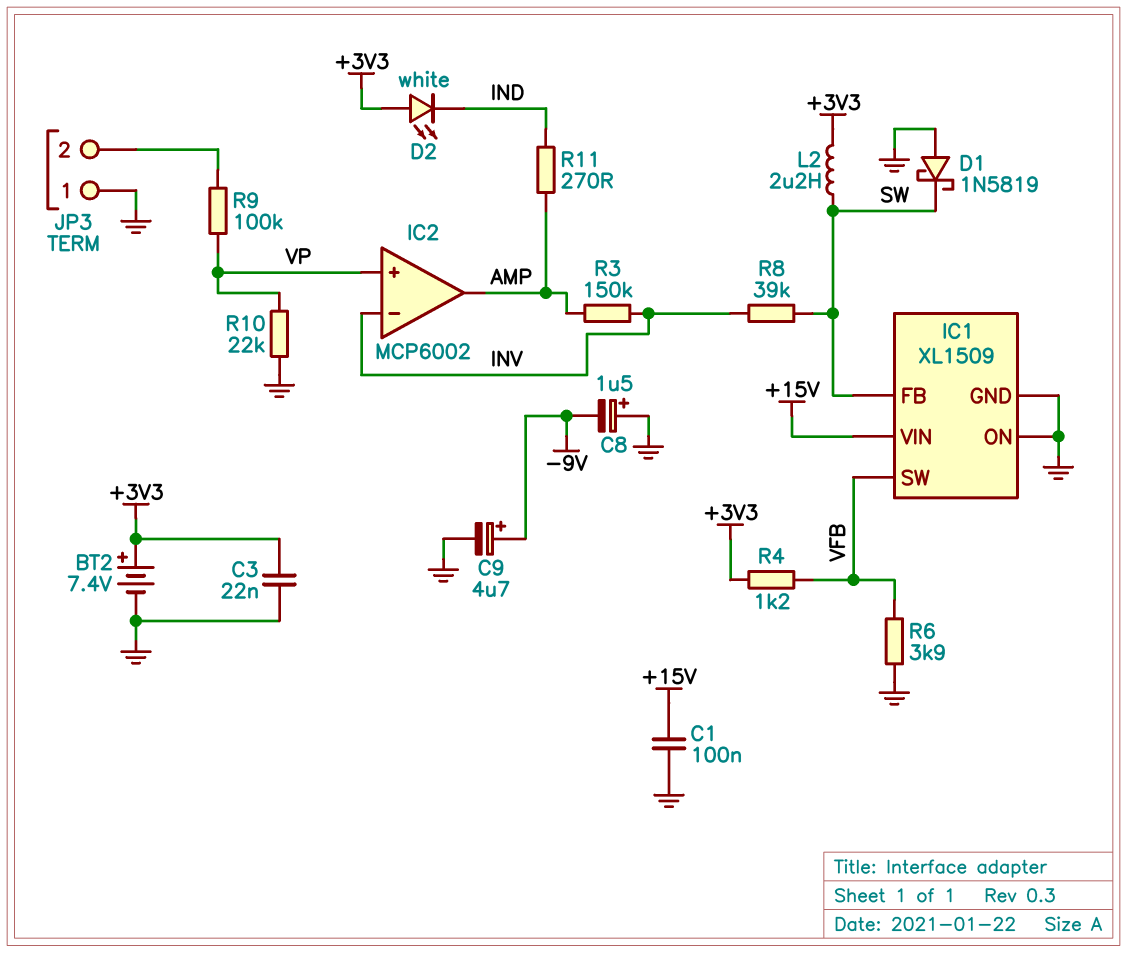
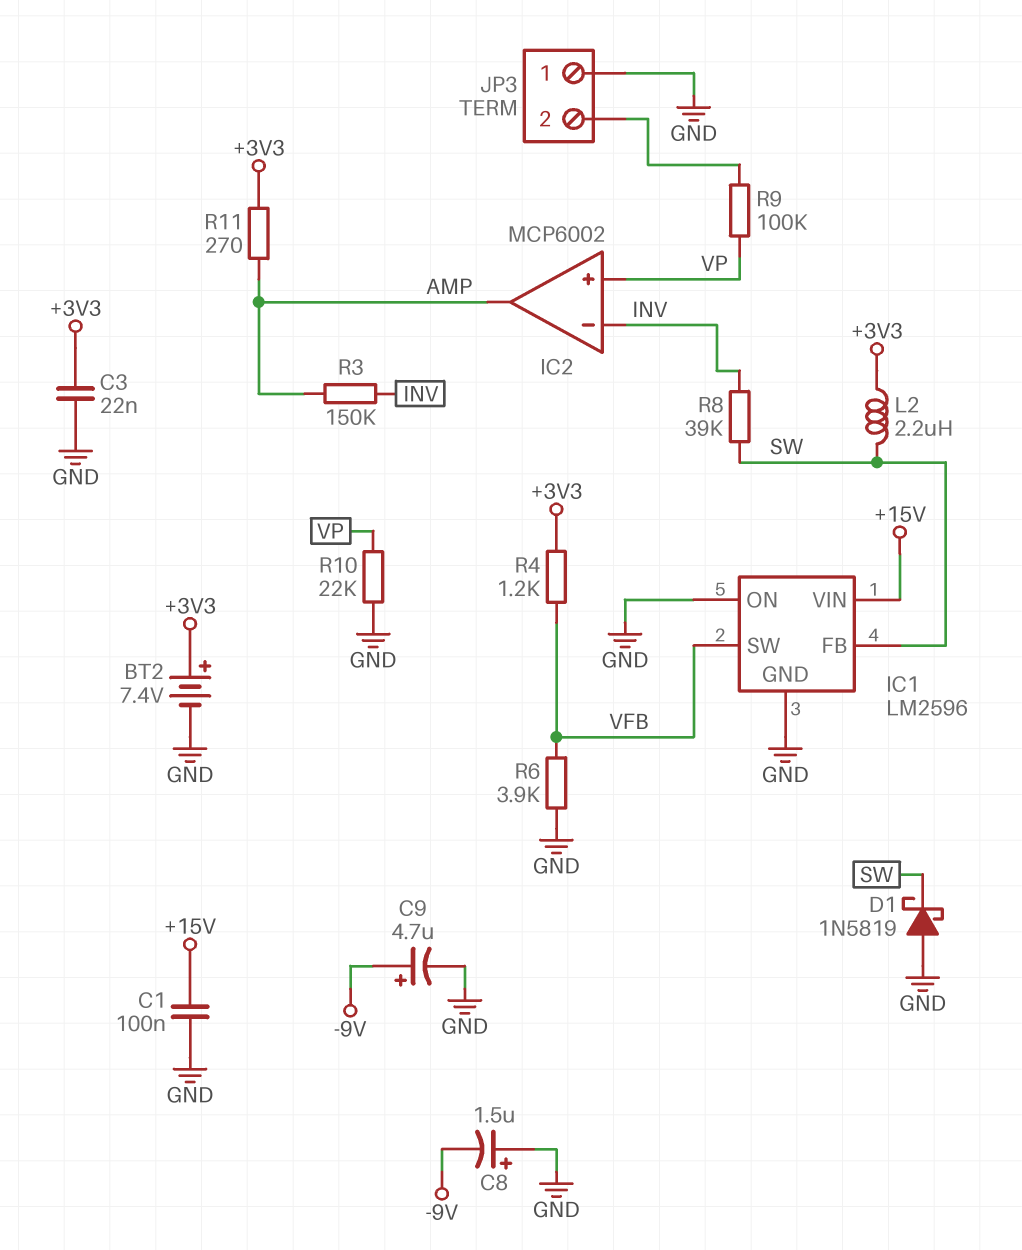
D2: LED white (A +3V3, K IND) -> none
IC1: XL1509 -> LM2596
R11: 270 (AMP, IND) -> 270 (+3V3, AMP)

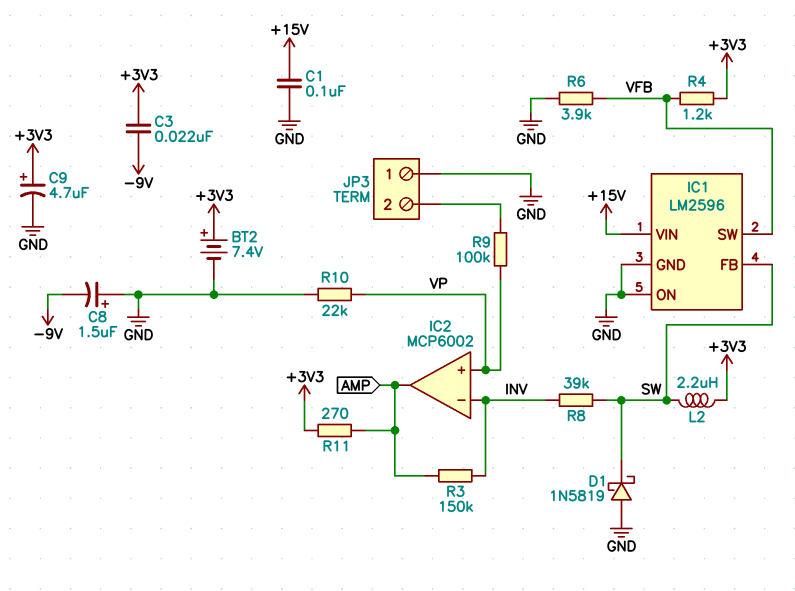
C3: 22nF (+3V3, GND) -> 22nF (+3V3, -9V)
C9: 4.7uF (plus -9V, minus GND) -> 4.7uF (plus +3V3, minus GND)

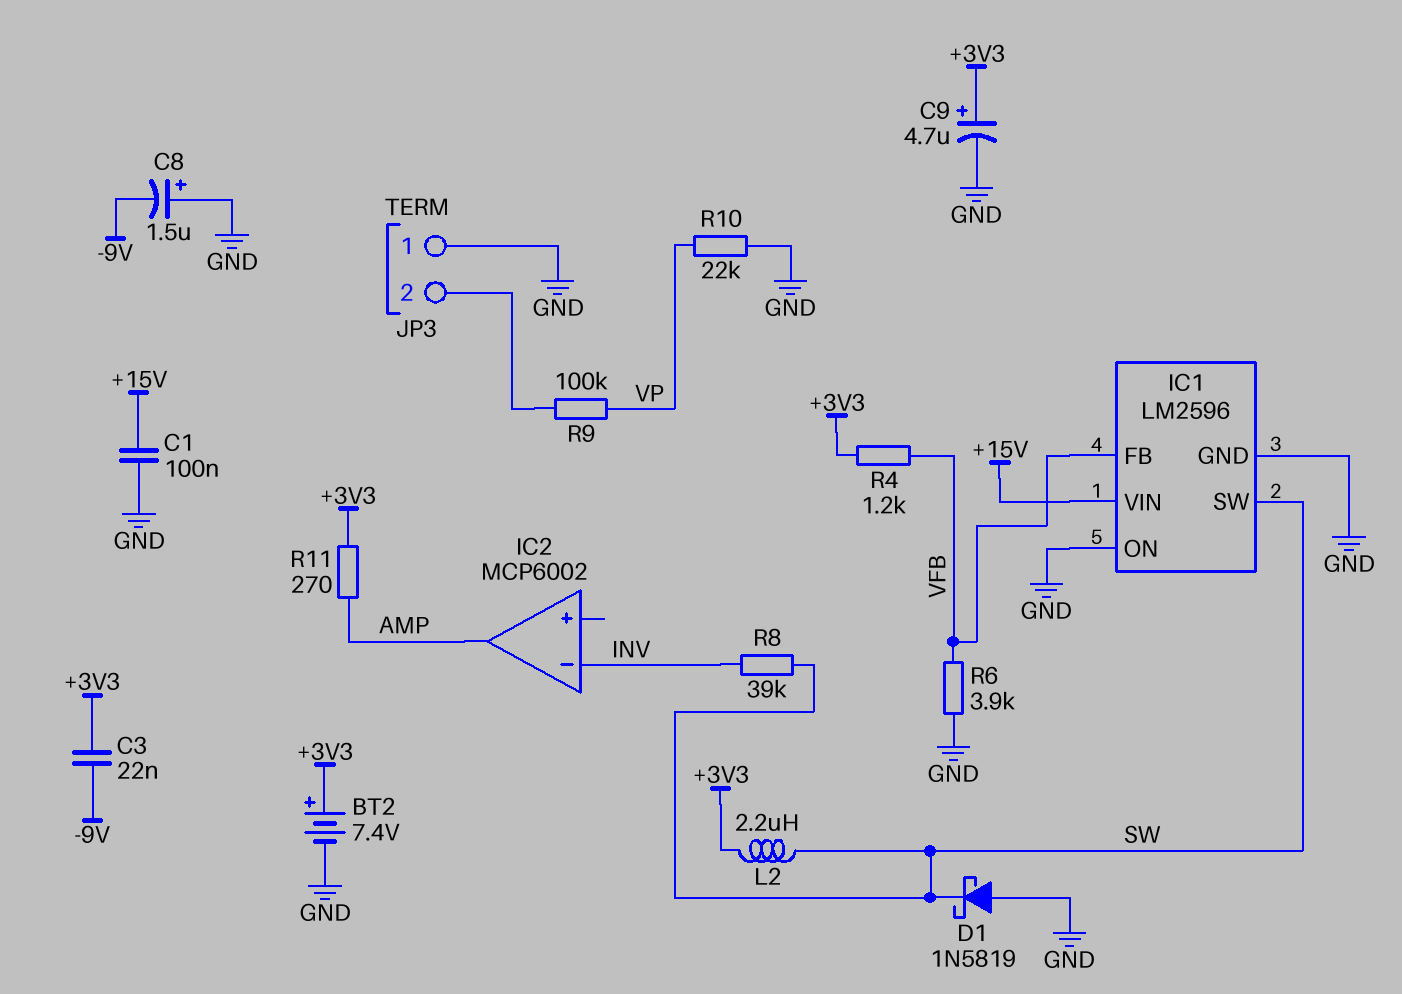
IC1 pin FB: SW -> VFB
IC1 pin SW: VFB -> SW
IC2 pin in+: VP -> none
R3: 150k (AMP, INV) -> none

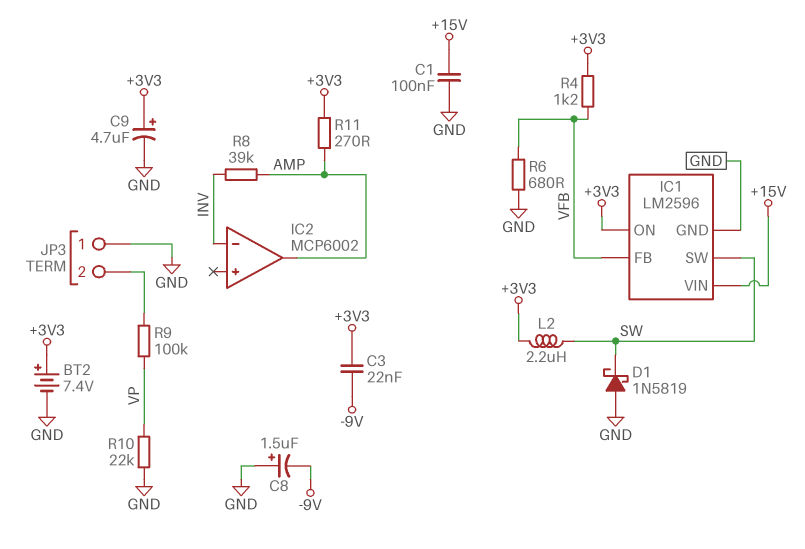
IC1 pin ON: GND -> +3V3
R6: 3.9k (GND, VFB) -> 680 (GND, VFB)
R8: 39k (INV, SW) -> 39k (AMP, INV)

